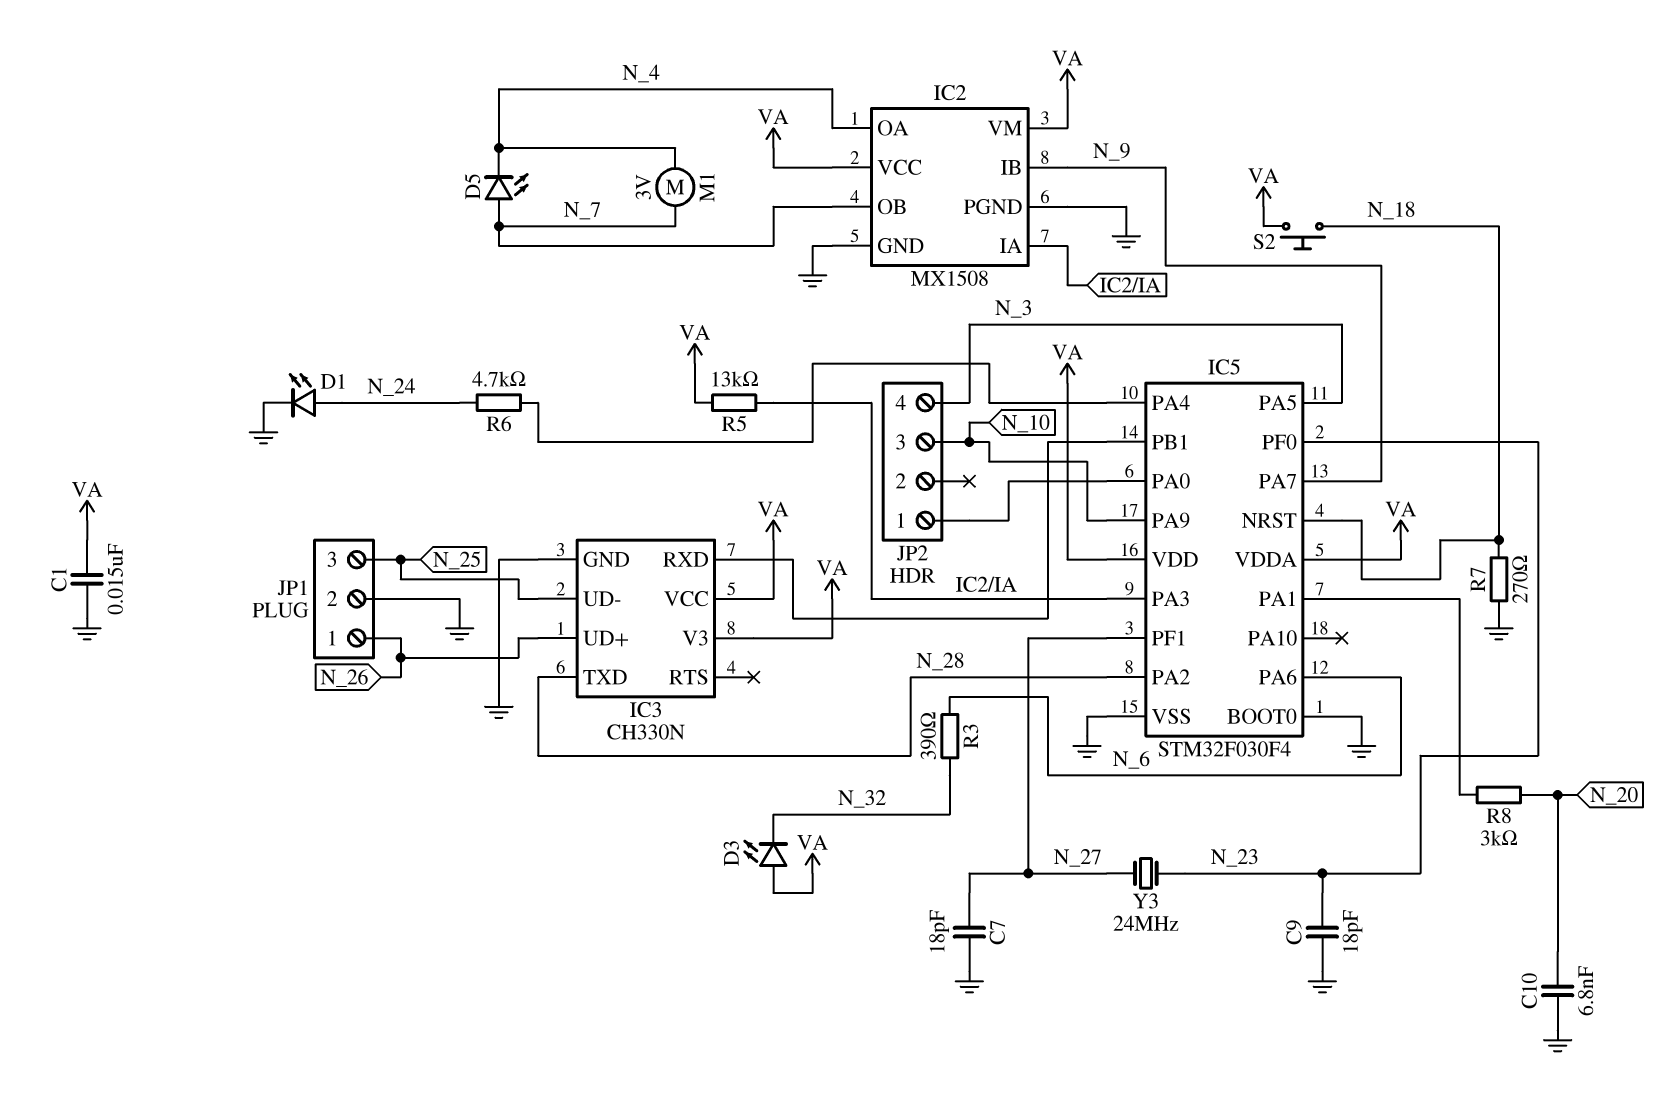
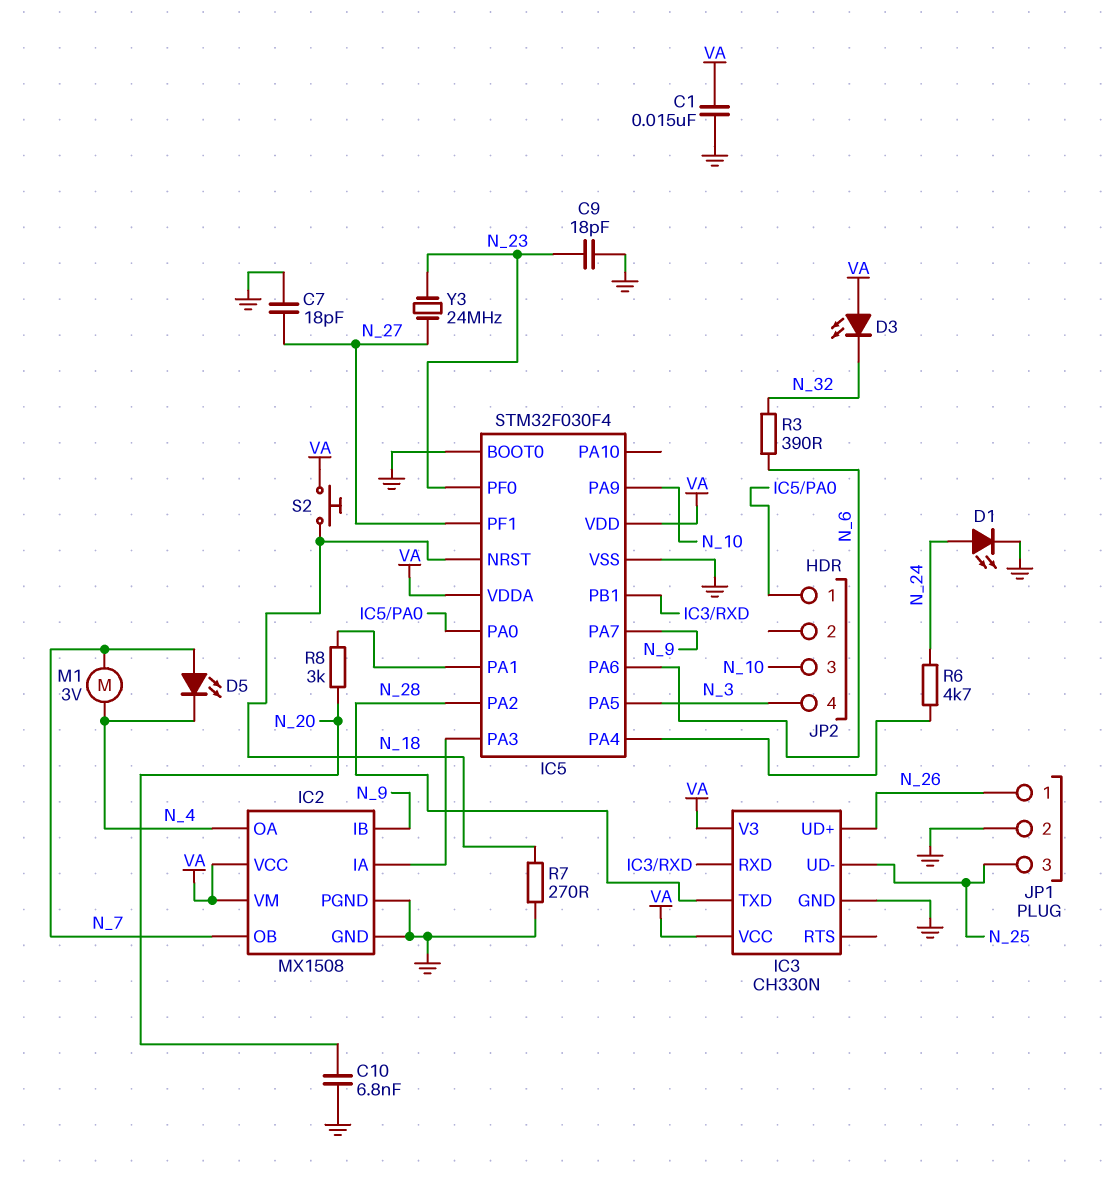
R5: 13k (IC2/IA, VA) -> none

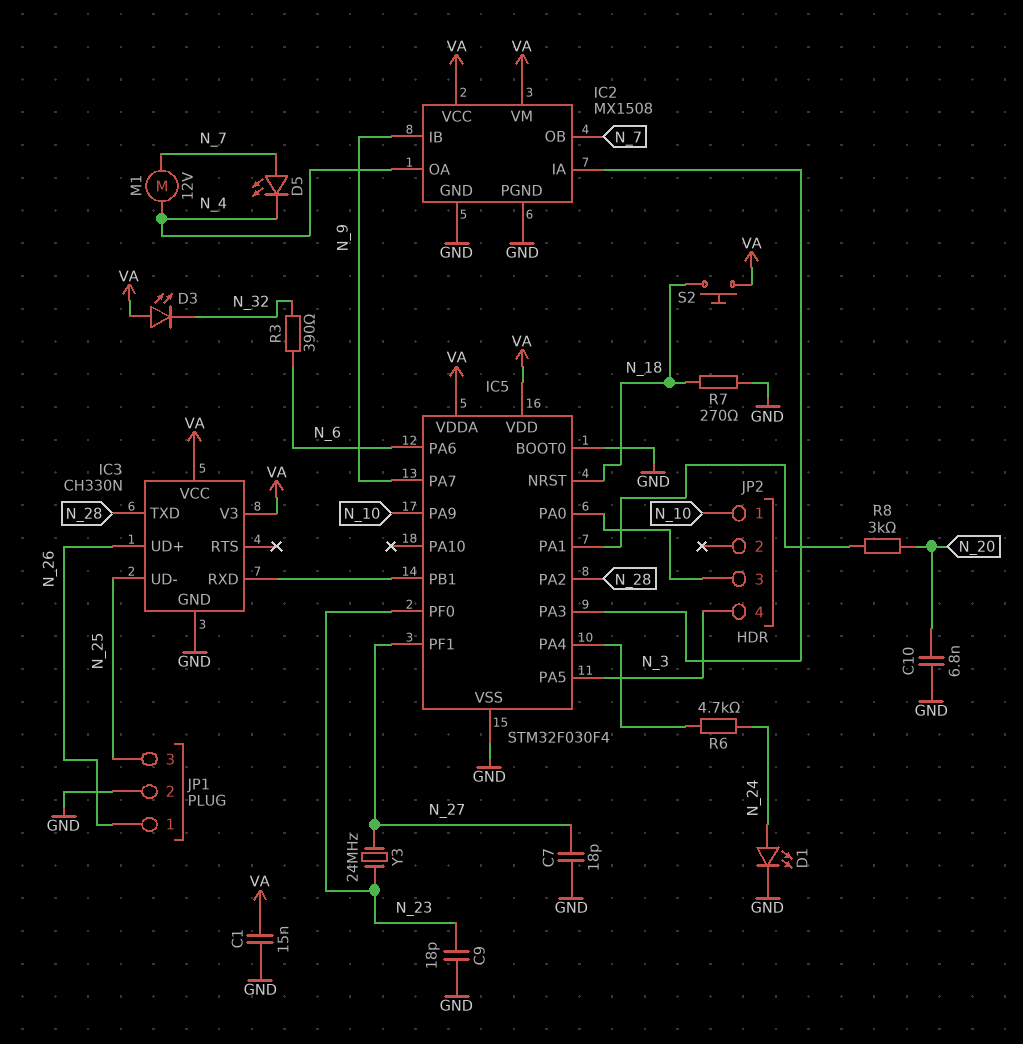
JP2 pin 1: IC5/PA0 -> N_10
JP2 pin 3: N_10 -> IC5/PA0
M1: motor 3V (N_4, N_7) -> motor 12V (N_4, N_7)

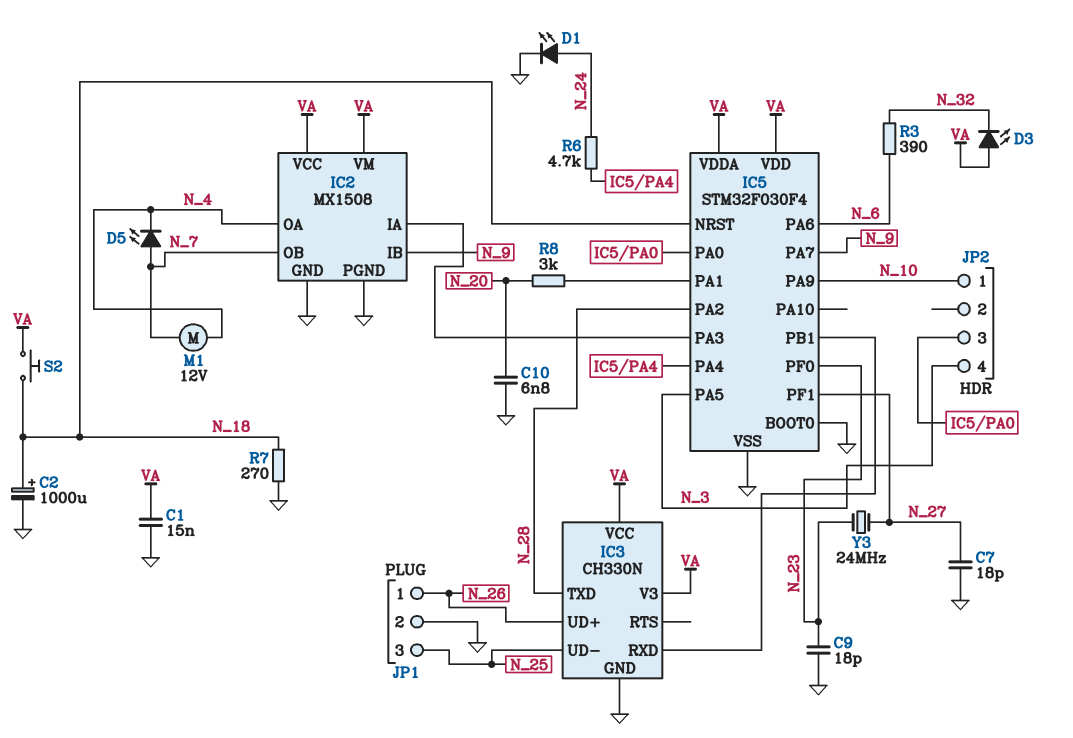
C2: none -> 1000uF (plus N_18, minus GND)

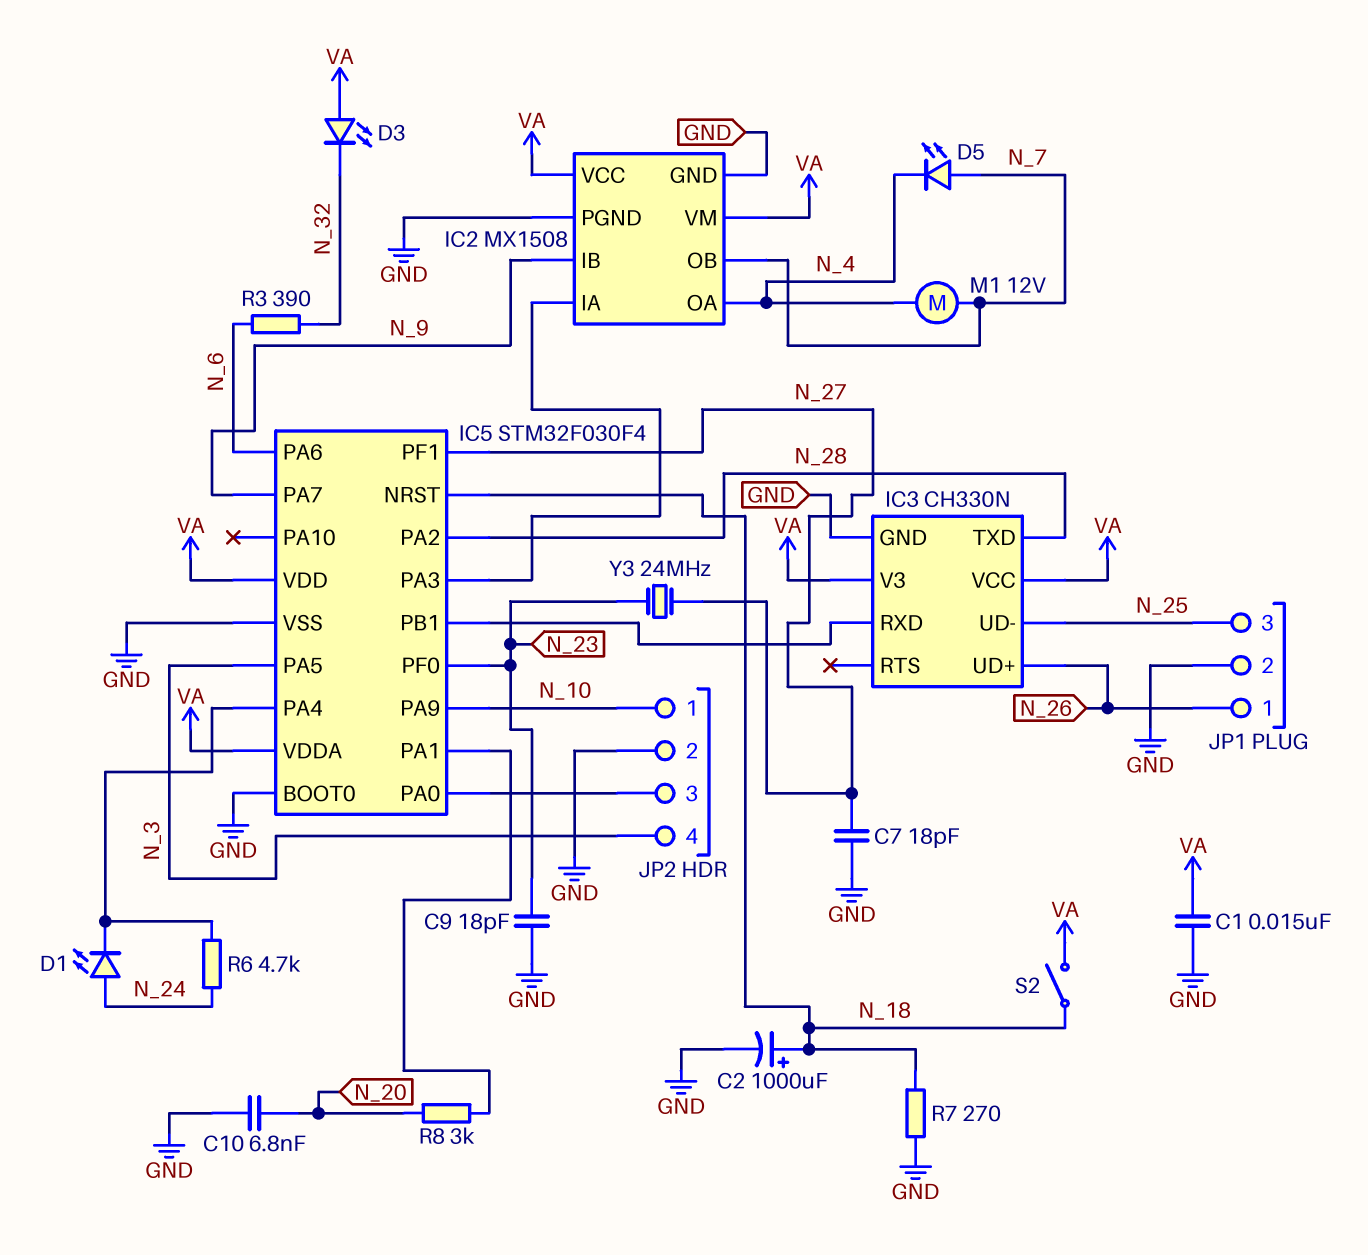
D1: LED (A N_24, K GND) -> LED (A N_24, K IC5/PA4)
JP2 pin 2: none -> GND
S2: button (N_18, VA) -> switch (N_18, VA)

